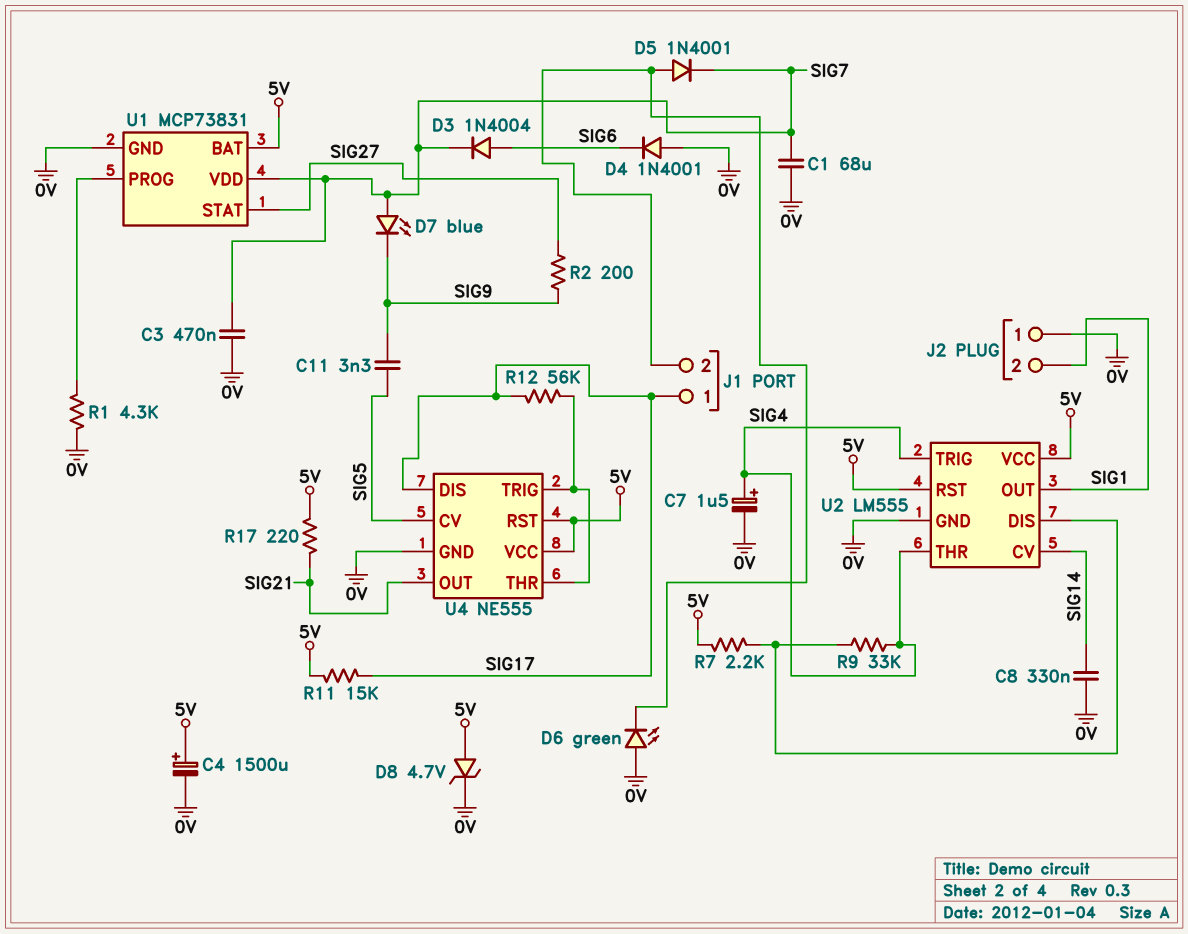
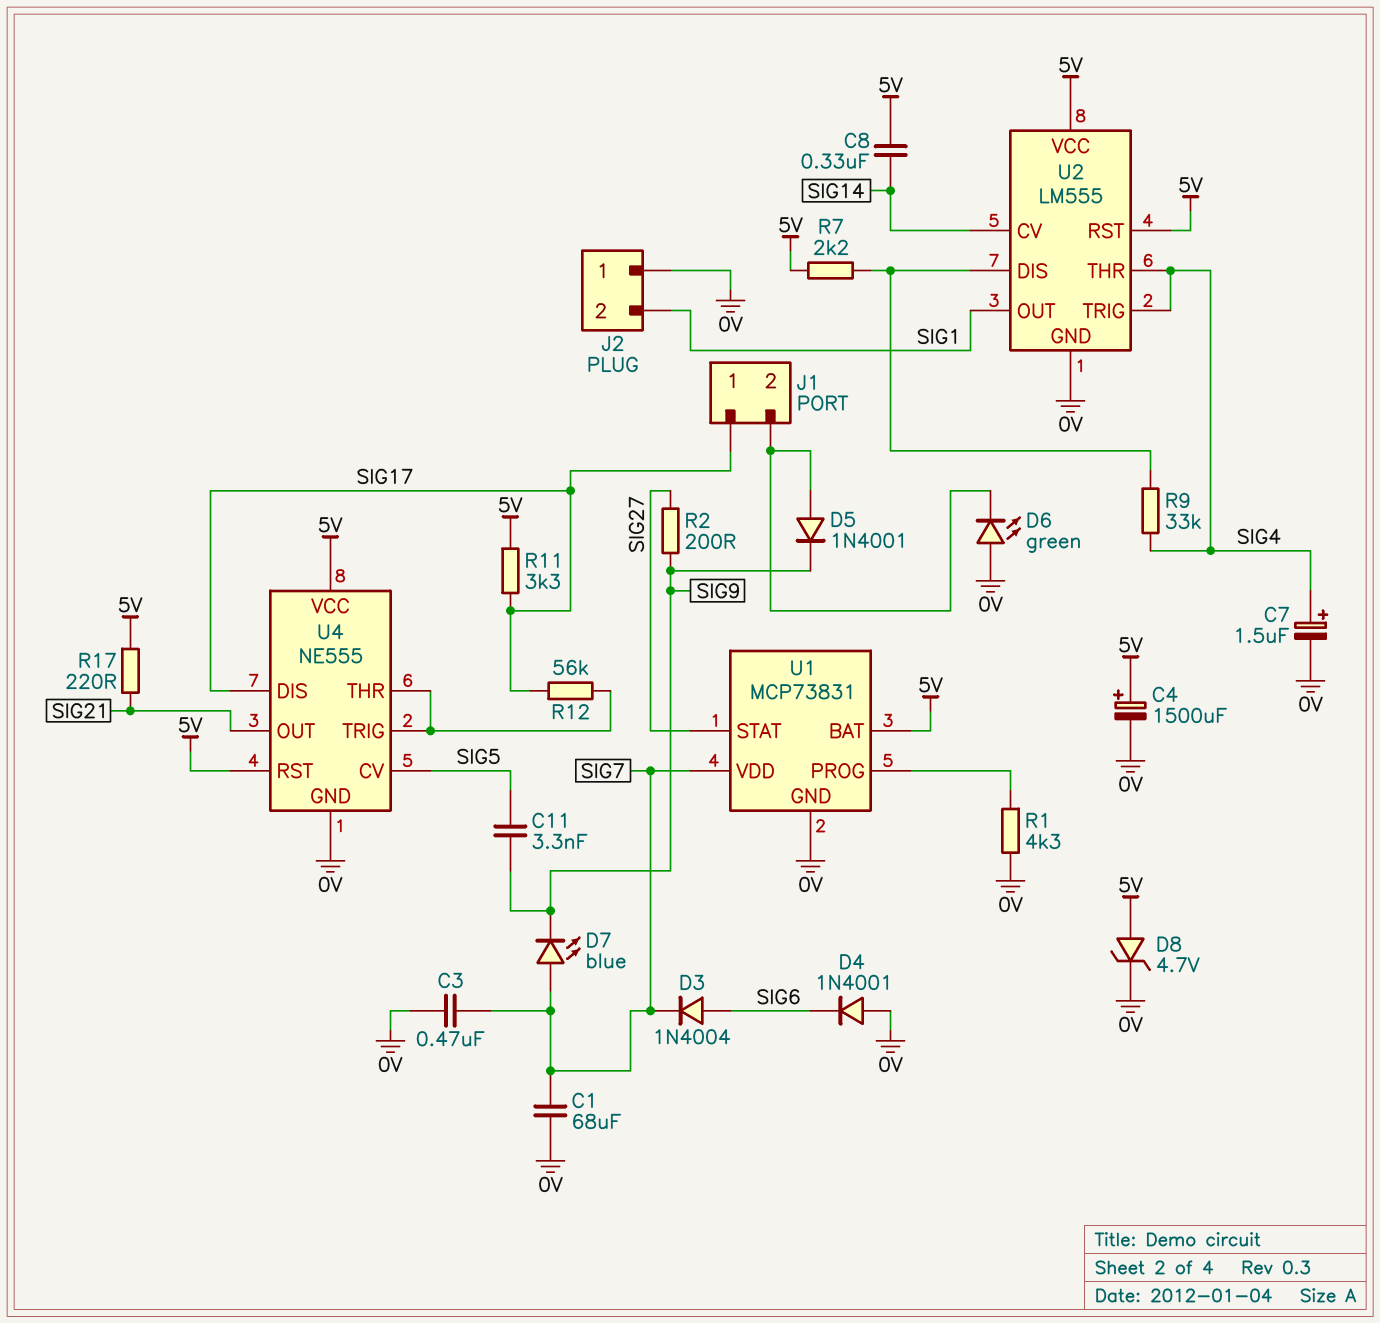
C8: 330nF (0V, SIG14) -> 330nF (5V, SIG14)
D5: diode 1N4001 (A J1/2, K SIG7) -> diode 1N4001 (A J1/2, K SIG9)
R11: 15k (5V, SIG17) -> 3.3k (5V, SIG17)

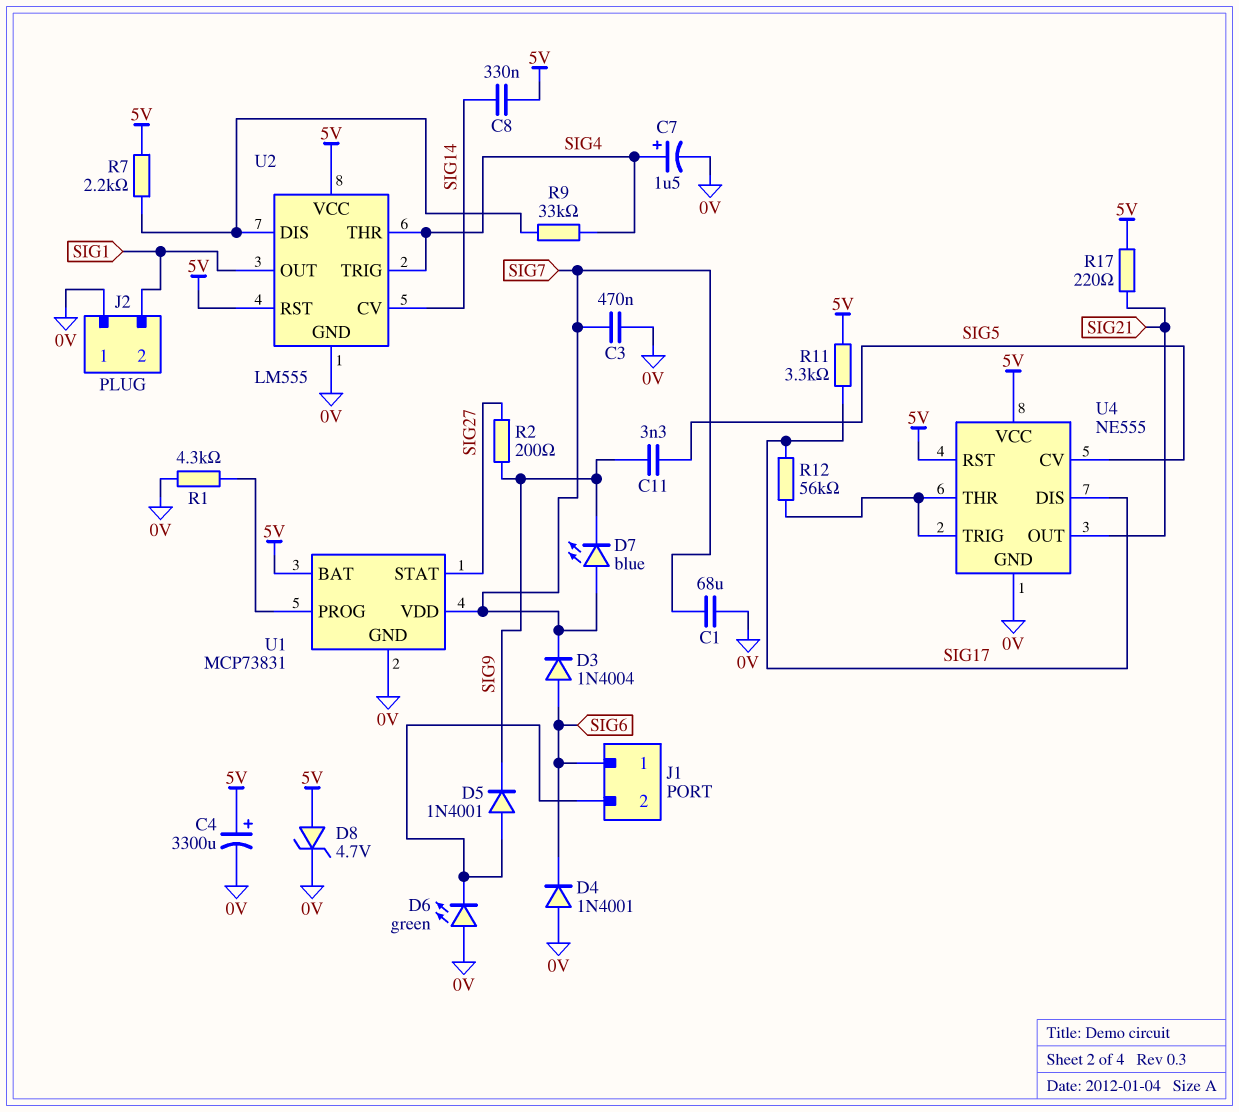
C4: 1500uF (plus 5V, minus 0V) -> 3300uF (plus 5V, minus 0V)
J1 pin 1: SIG17 -> SIG6

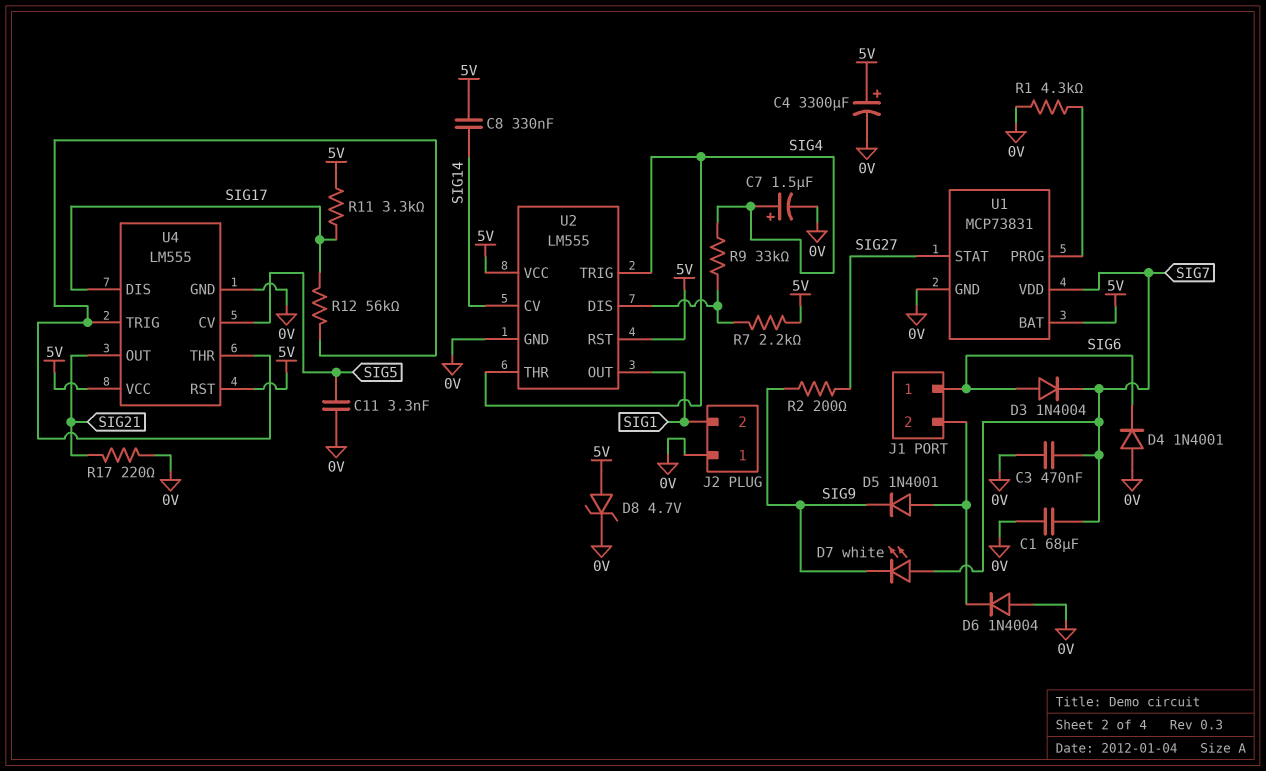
C11: 3.3nF (SIG5, SIG9) -> 3.3nF (0V, SIG5)
D6: LED green (A 0V, K J1/2) -> diode 1N4004 (A 0V, K J1/2)
D7: LED blue (A SIG7, K SIG9) -> LED white (A SIG7, K SIG9)
R17: 220 (5V, SIG21) -> 220 (0V, SIG21)
U4: NE555 -> LM555

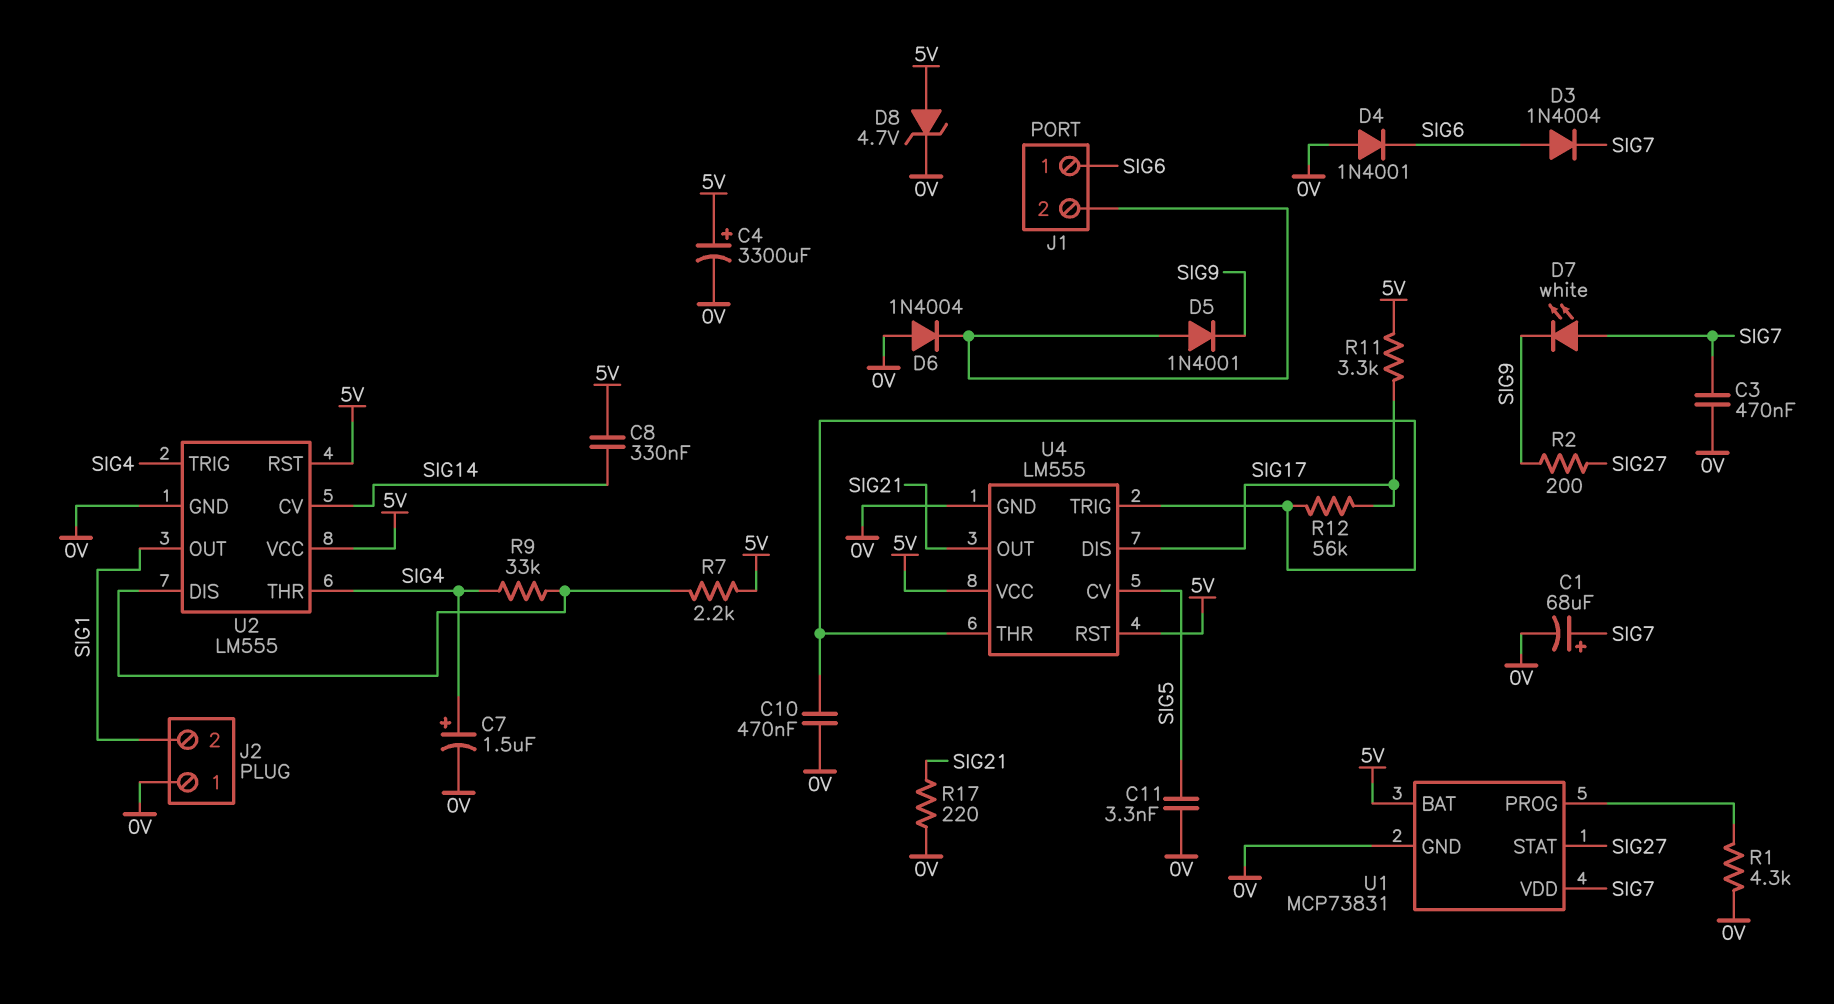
C1: 68uF (0V, SIG7) -> 68uF (plus SIG7, minus 0V)
C10: none -> 470nF (0V, U4/THR)

